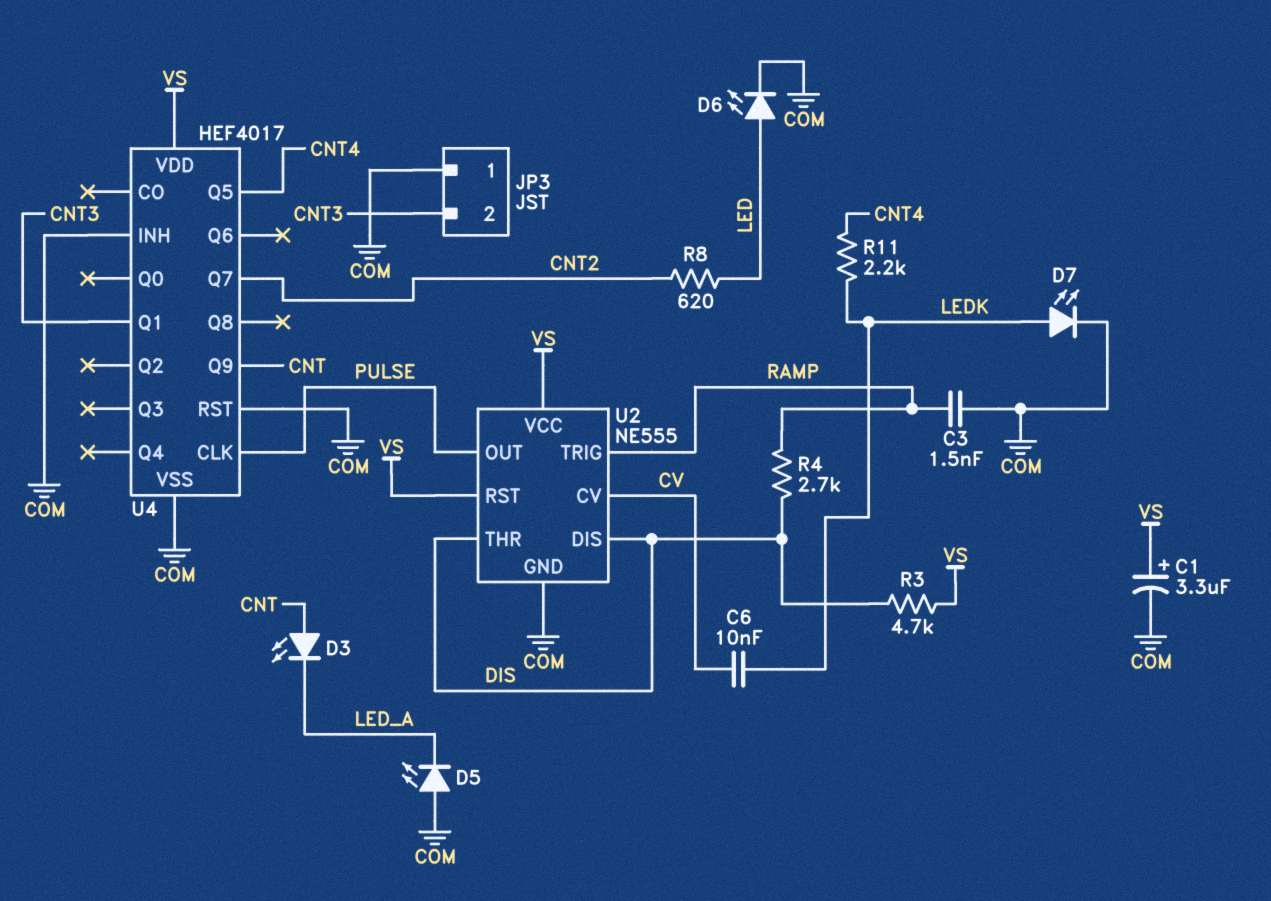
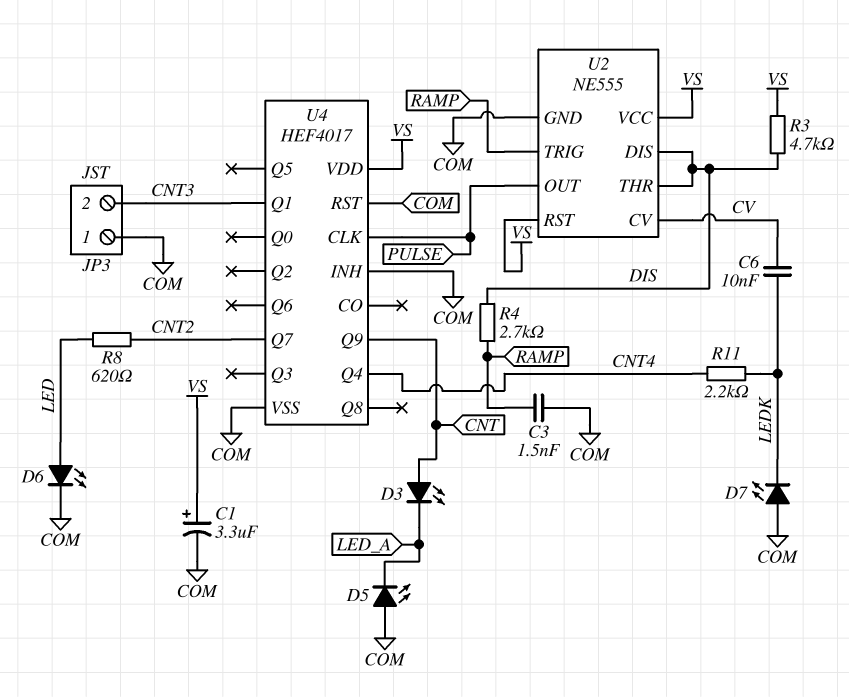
D7: LED (A LEDK, K COM) -> LED (A COM, K LEDK)
U4 pin Q4: none -> CNT4
U4 pin Q5: CNT4 -> none

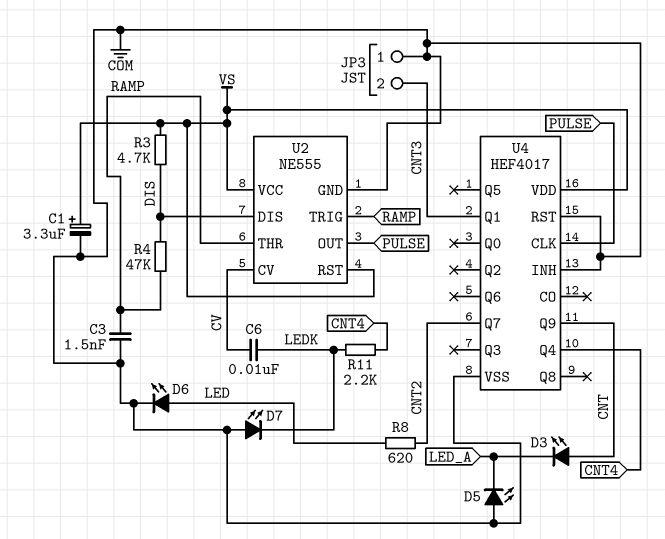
R4: 2.7k (DIS, RAMP) -> 47k (DIS, RAMP)
U2 pin THR: DIS -> RAMP

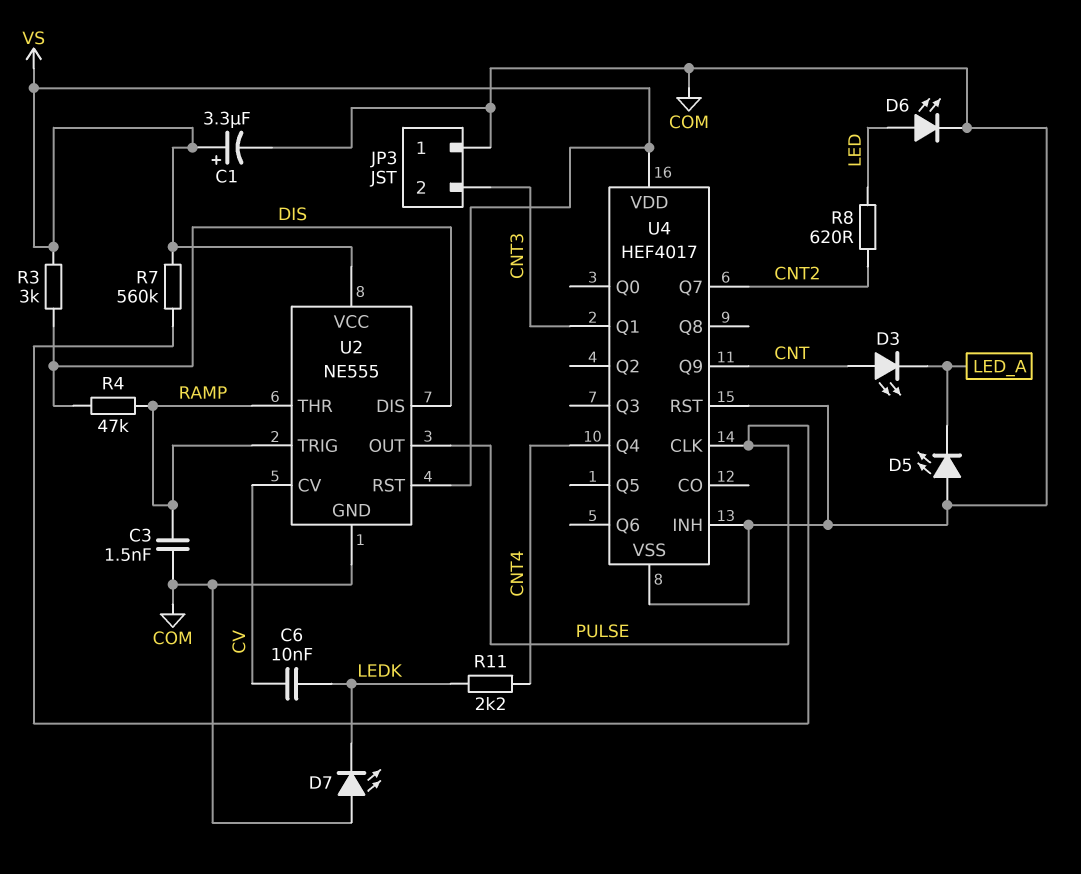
R3: 4.7k (DIS, VS) -> 3k (DIS, VS)
R7: none -> 560k (PULSE, VS)

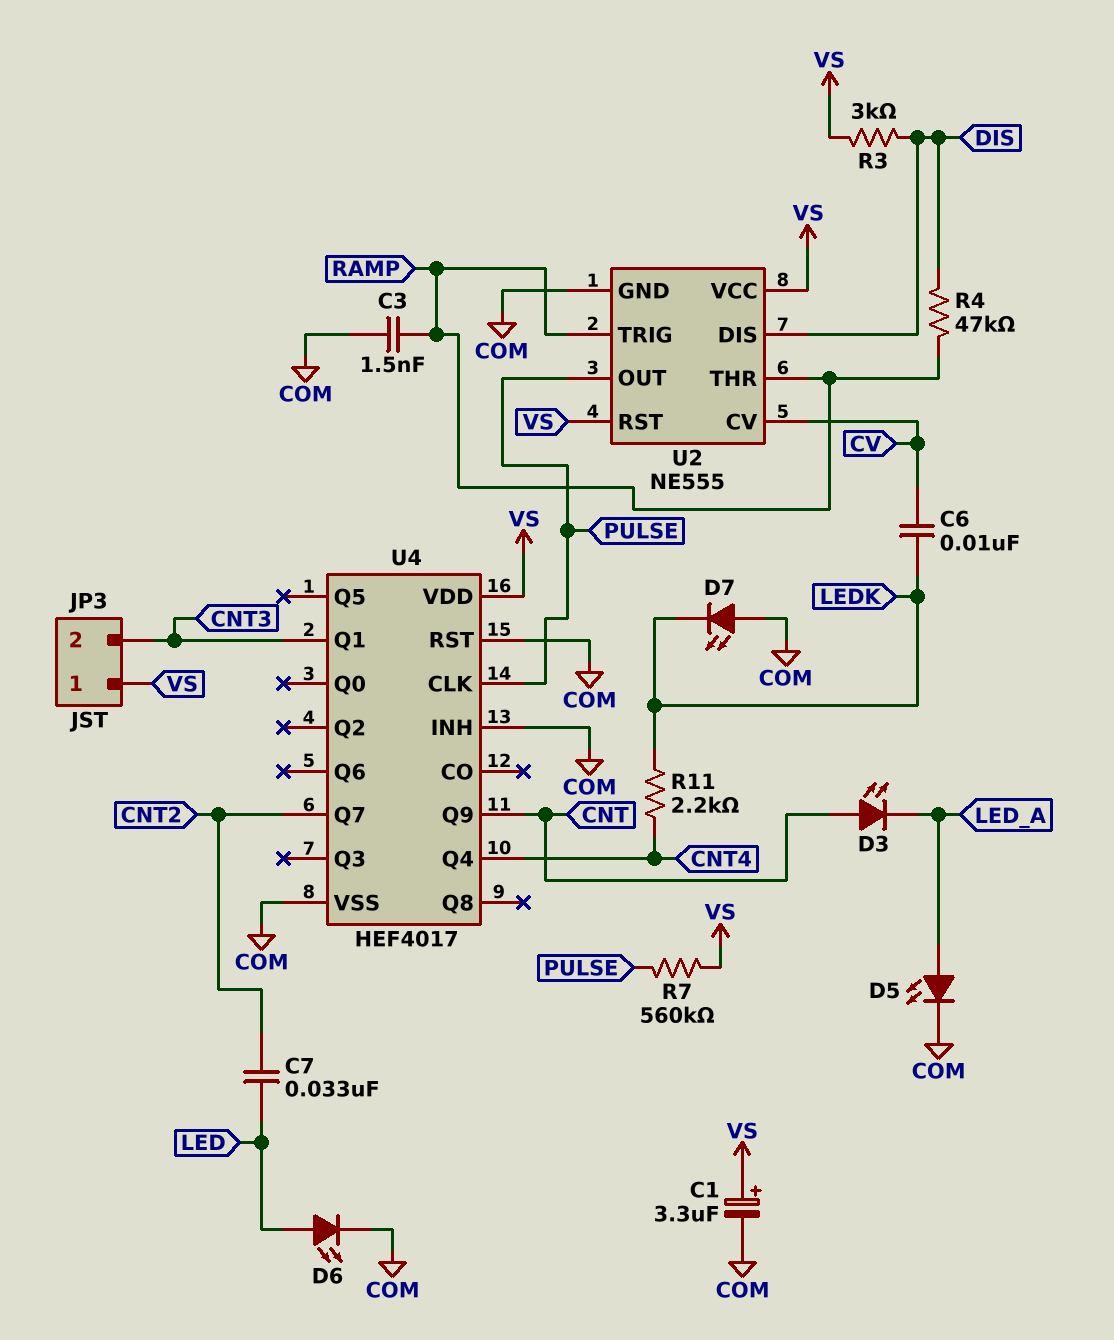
C7: none -> 33nF (CNT2, LED)
D5: LED (A COM, K LED_A) -> LED (A LED_A, K COM)
JP3 pin 1: COM -> VS
R8: 620 (CNT2, LED) -> none

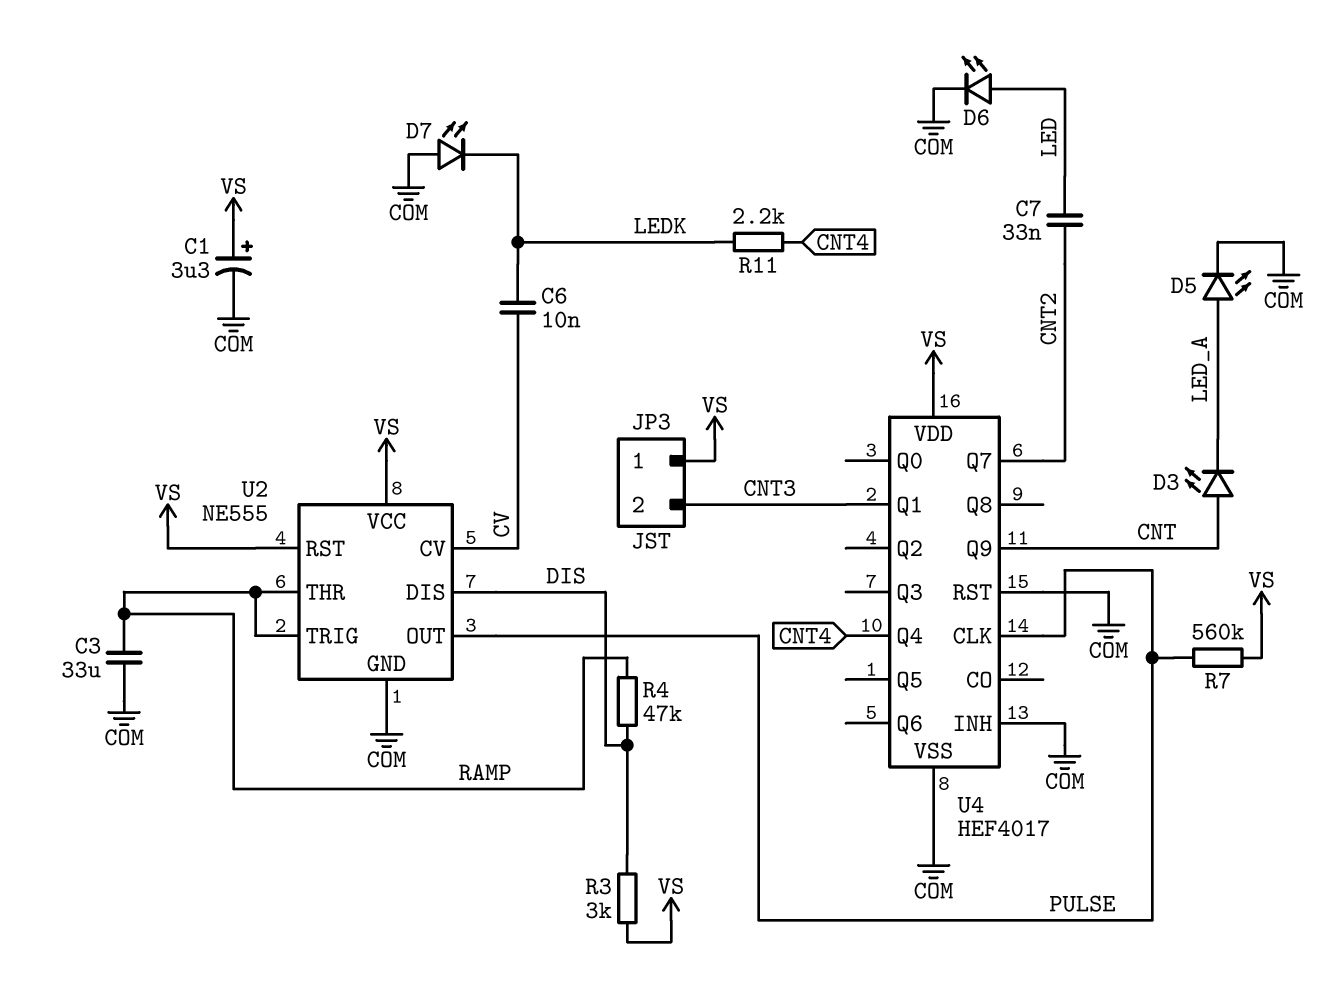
C3: 1.5nF (COM, RAMP) -> 33uF (COM, RAMP)

